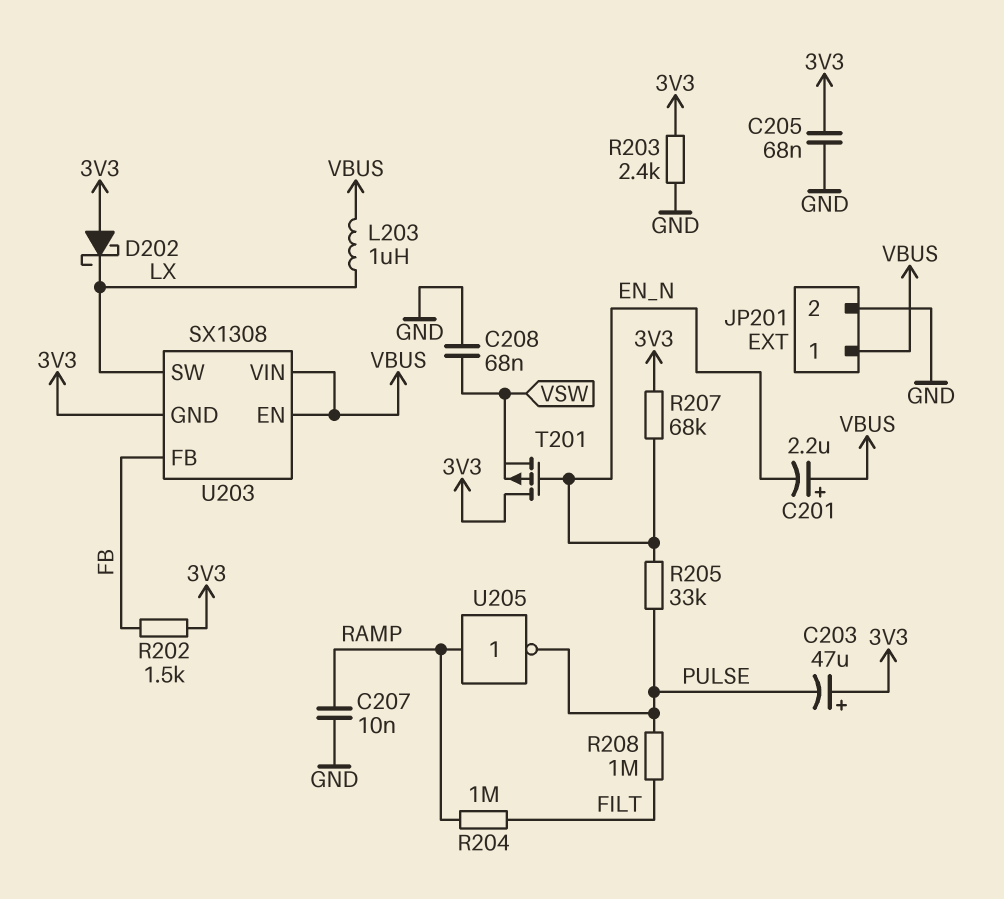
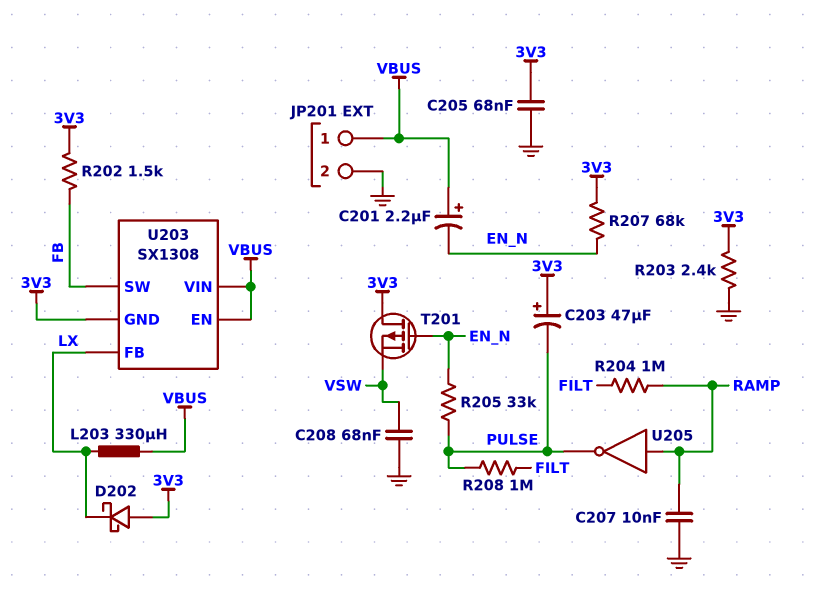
L203: 1uH (LX, VBUS) -> 330uH (LX, VBUS)
U203 pin FB: FB -> LX
U203 pin SW: LX -> FB

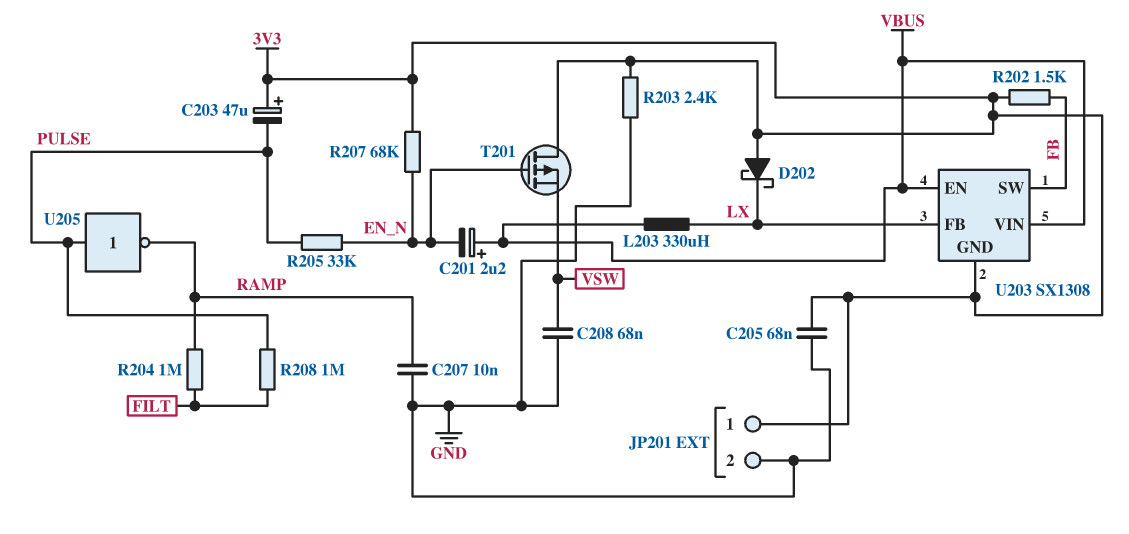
JP201 pin 1: VBUS -> 3V3
U205: NOT (in RAMP, out PULSE) -> NOT (in PULSE, out RAMP)

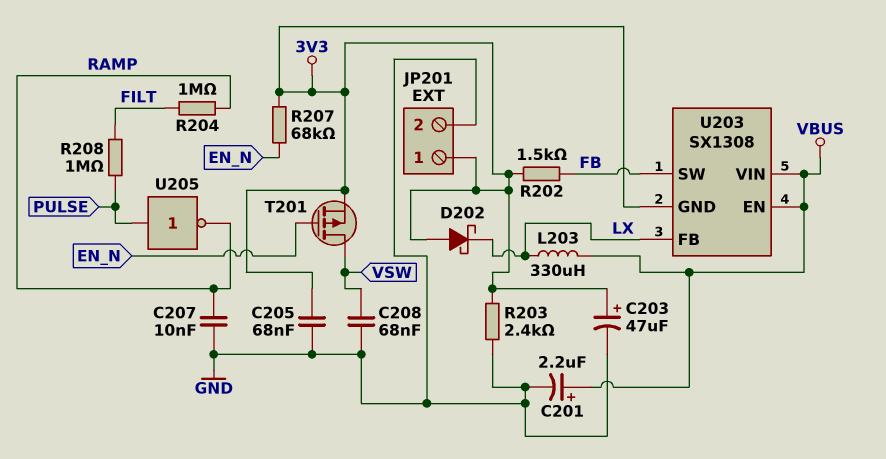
C201: 2.2uF (plus VBUS, minus EN_N) -> 2.2uF (plus VBUS, minus GND)
C203: 47uF (plus 3V3, minus PULSE) -> 47uF (plus 3V3, minus GND)
R205: 33k (EN_N, PULSE) -> none
T201: PMOS (G EN_N, D 3V3, S VSW) -> PMOS (G EN_N, D VSW, S 3V3)

